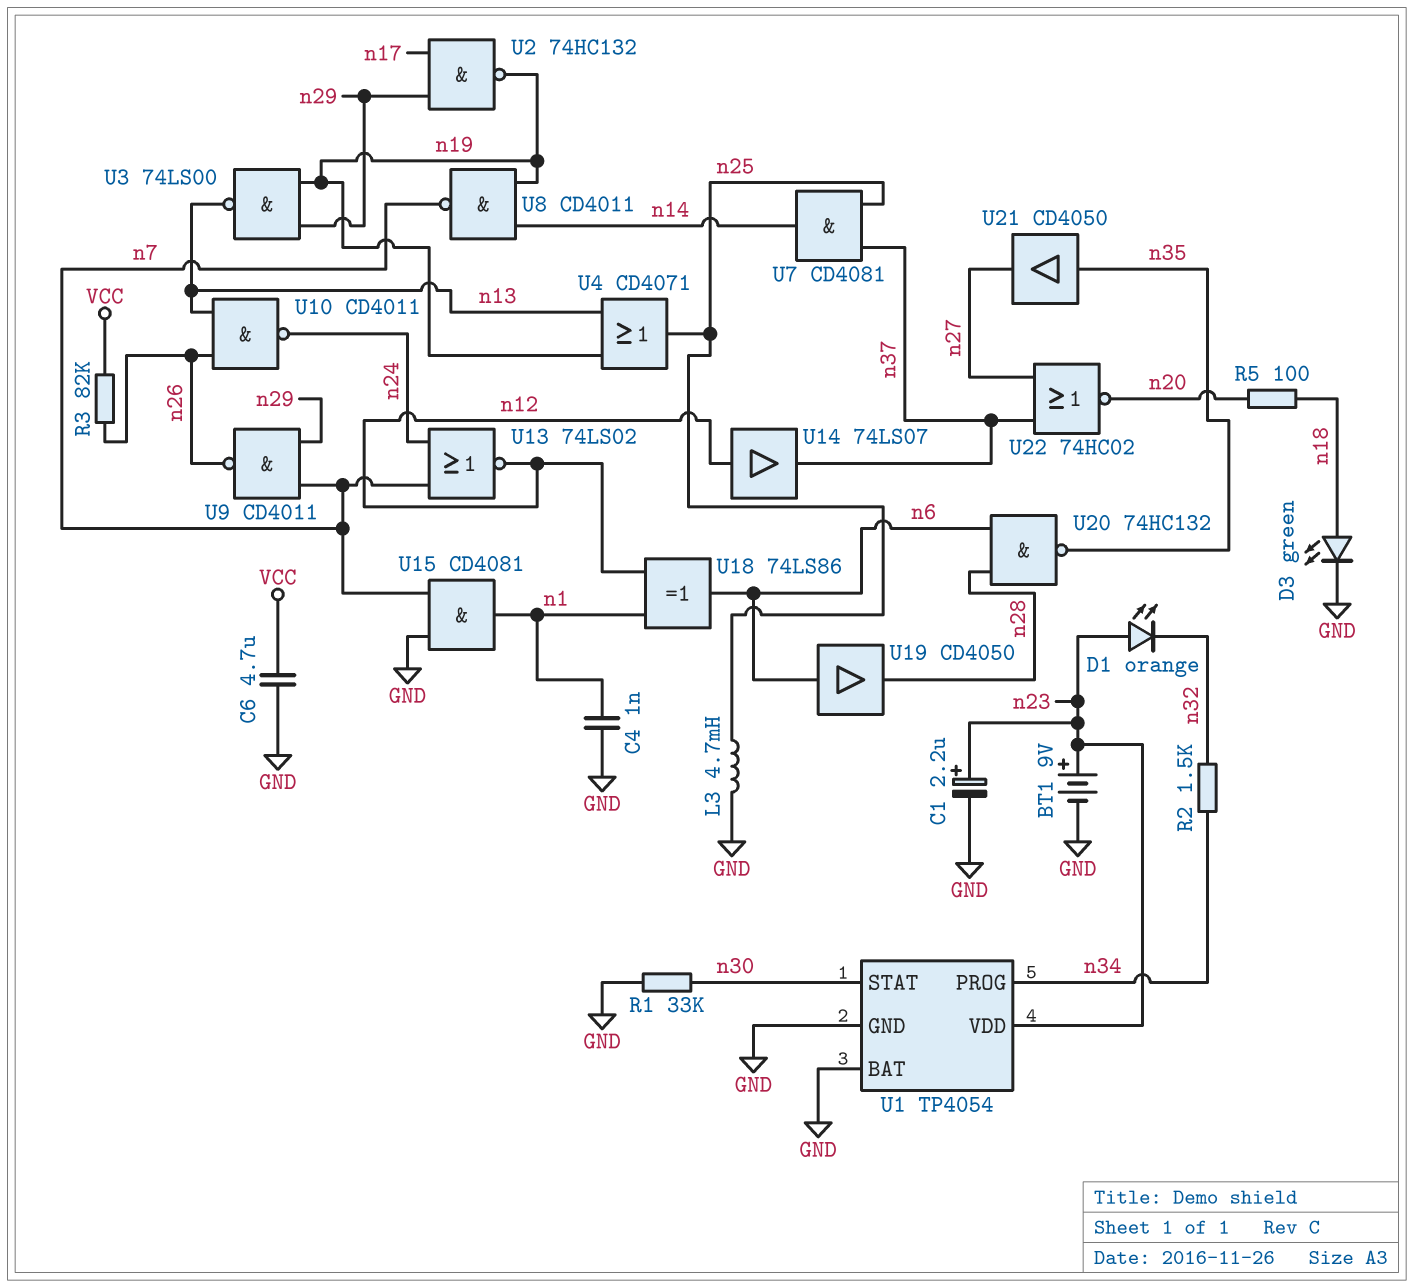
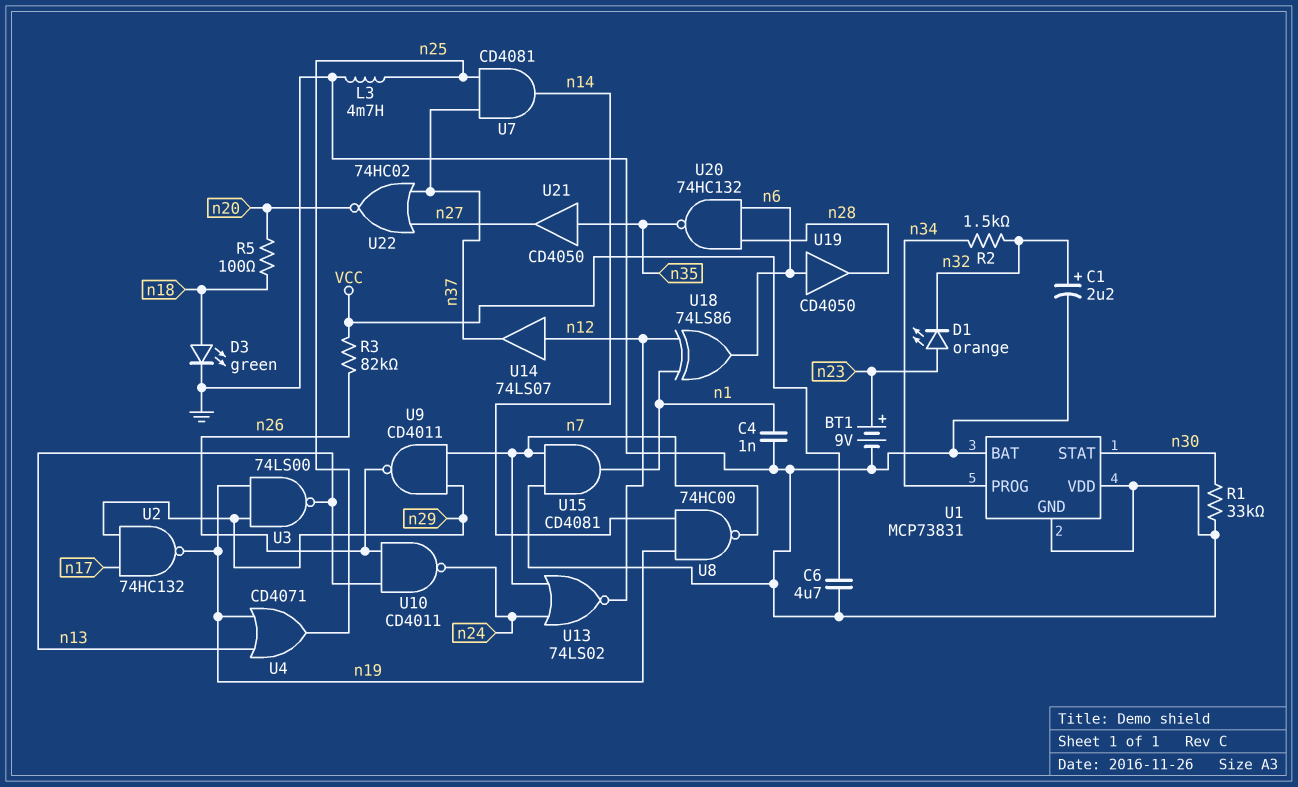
C1: 2.2uF (plus n23, minus GND) -> 2.2uF (plus n32, minus GND)
U1: TP4054 -> MCP73831
U1 pin VDD: n23 -> GND
U8: NAND CD4011 (in n14, in n19, out n7) -> NAND 74HC00 (in n14, in n19, out n7)

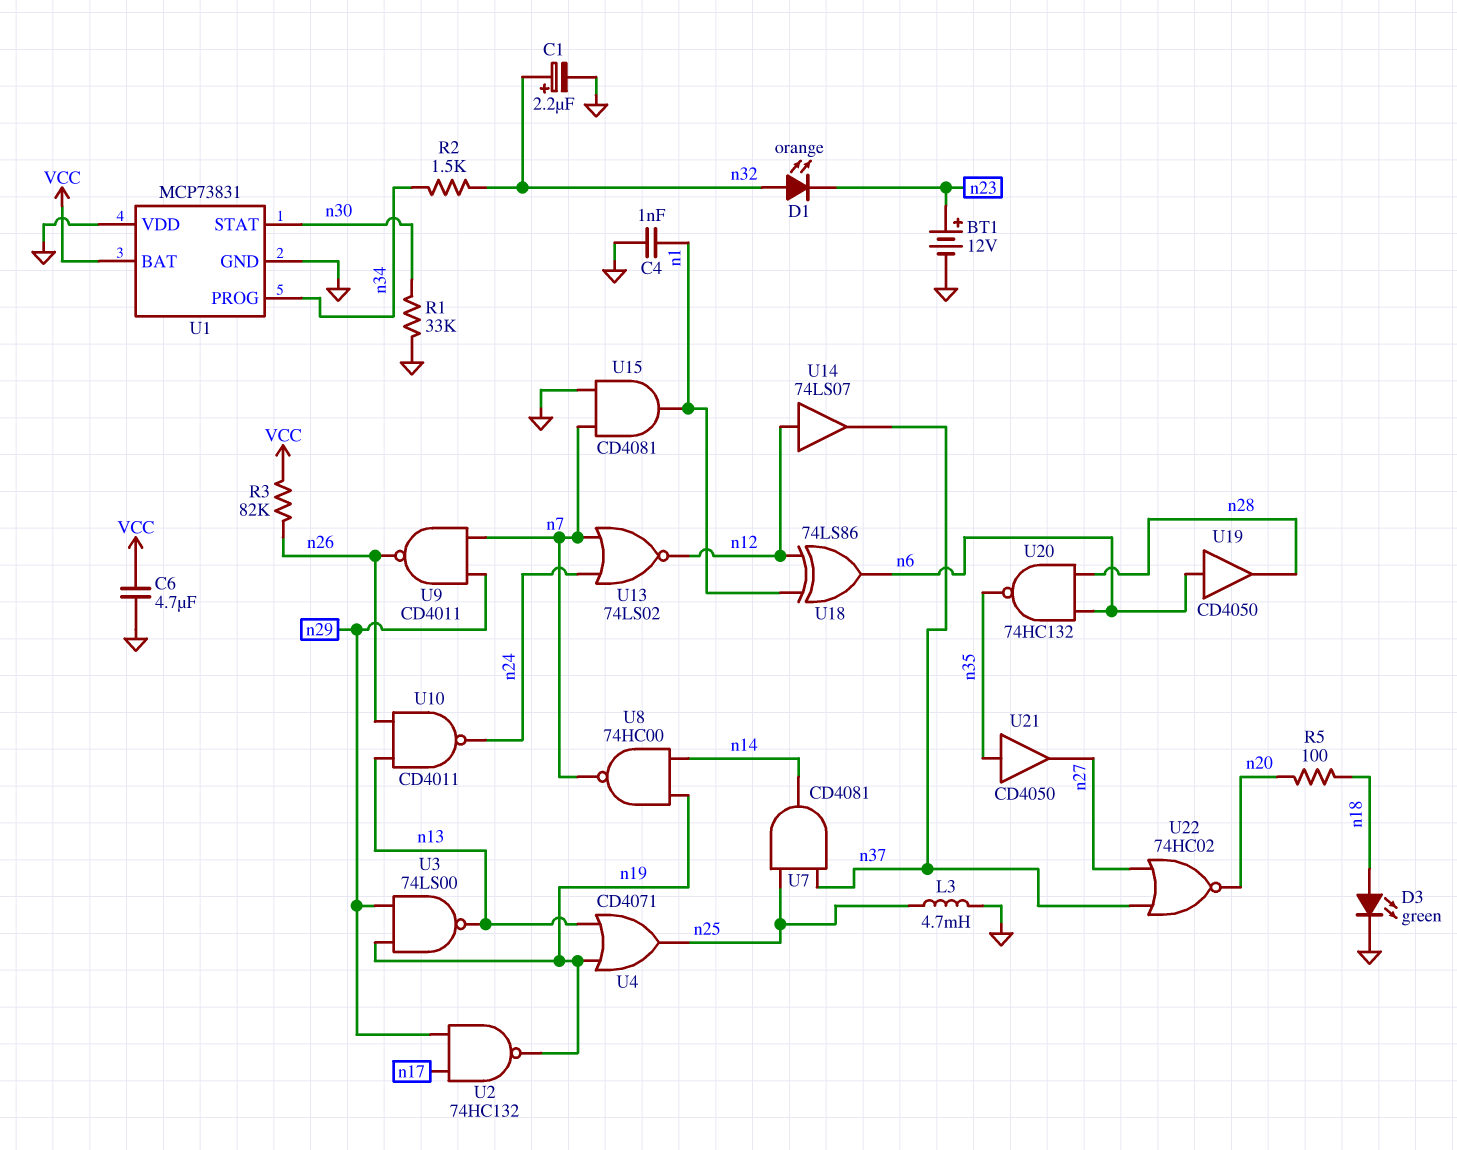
BT1: 9V (plus n23, minus GND) -> 12V (plus n23, minus GND)
D1: LED orange (A n23, K n32) -> LED orange (A n32, K n23)
U1 pin BAT: GND -> VCC

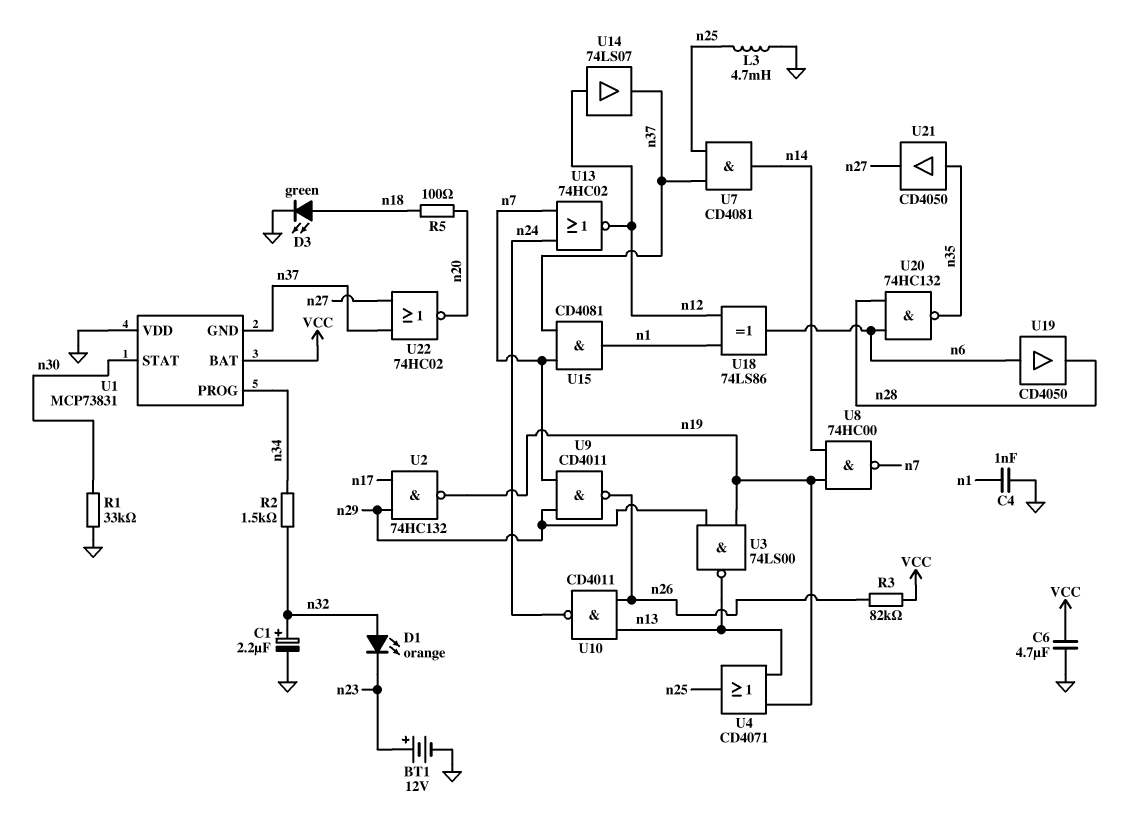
U1 pin GND: GND -> n37
U13: NOR 74LS02 (in n7, in n24, out n12) -> NOR 74HC02 (in n7, in n24, out n12)
U15: AND CD4081 (in GND, in n7, out n1) -> AND CD4081 (in n7, in n37, out n1)

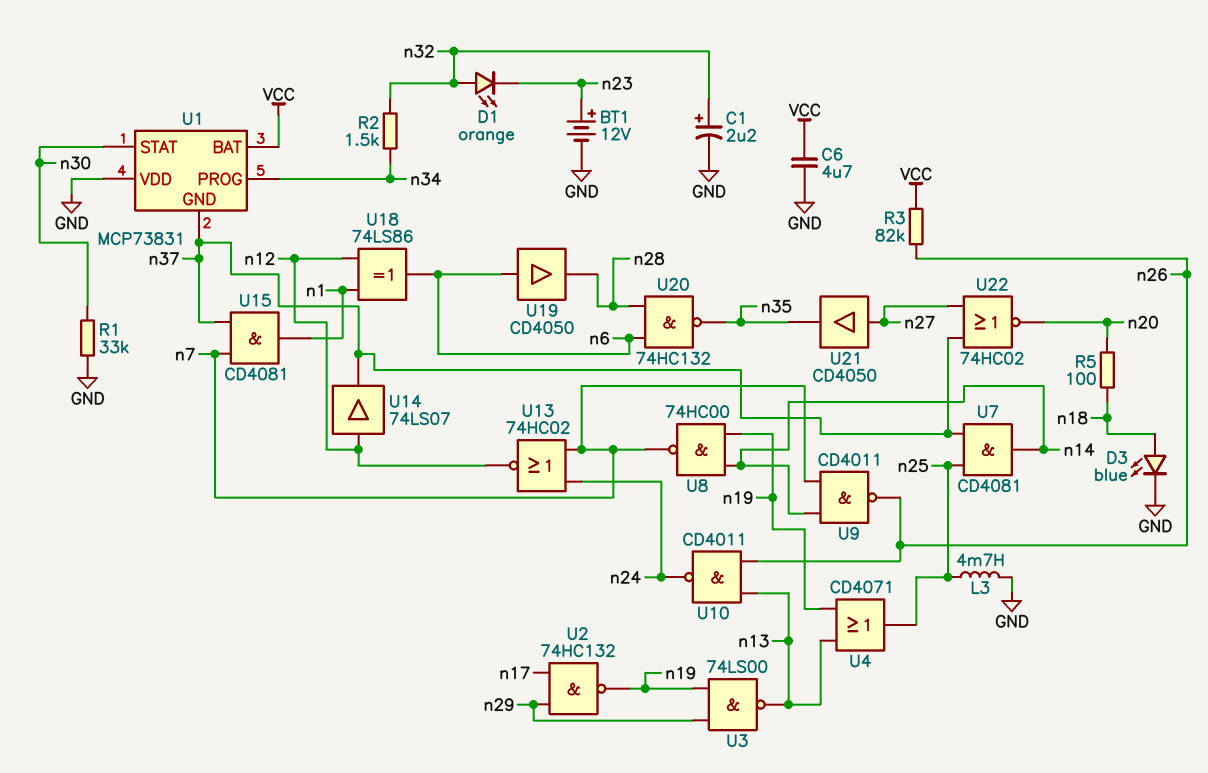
C4: 1nF (GND, n1) -> none
D3: LED green (A n18, K GND) -> LED blue (A n18, K GND)
U9: NAND CD4011 (in n7, in n29, out n26) -> NAND CD4011 (in n7, in n14, out n26)
U21: buffer CD4050 (in n35, out n27) -> buffer CD4050 (in n27, out n35)

